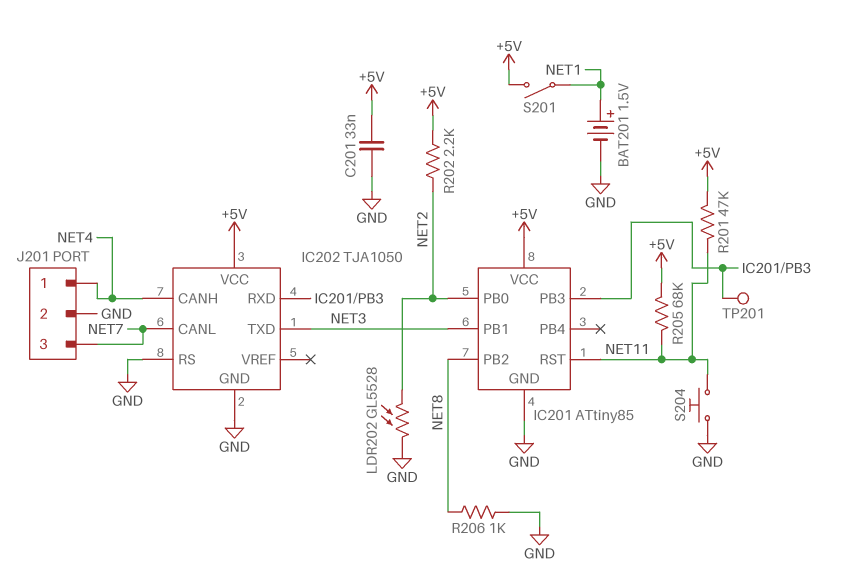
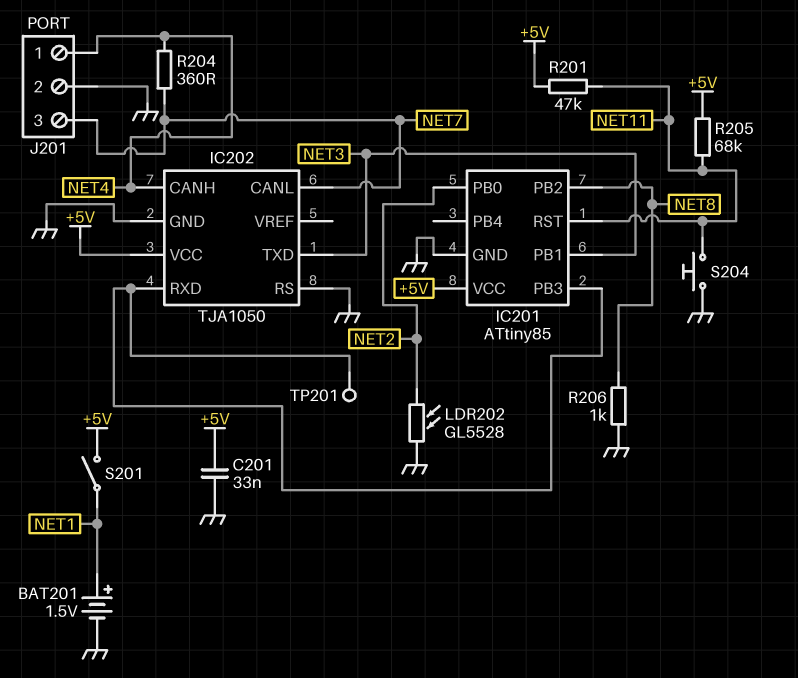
R202: 2.2k (+5V, NET2) -> none
R204: none -> 360 (NET4, NET7)

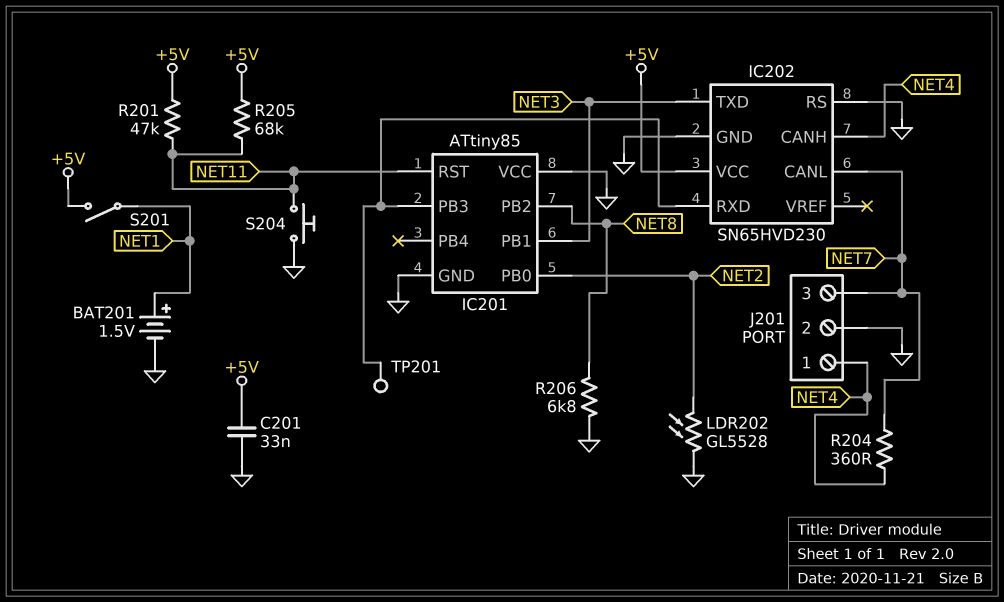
IC201 pin VCC: +5V -> GND
IC202: TJA1050 -> SN65HVD230
R206: 1k (GND, NET8) -> 6.8k (GND, NET8)

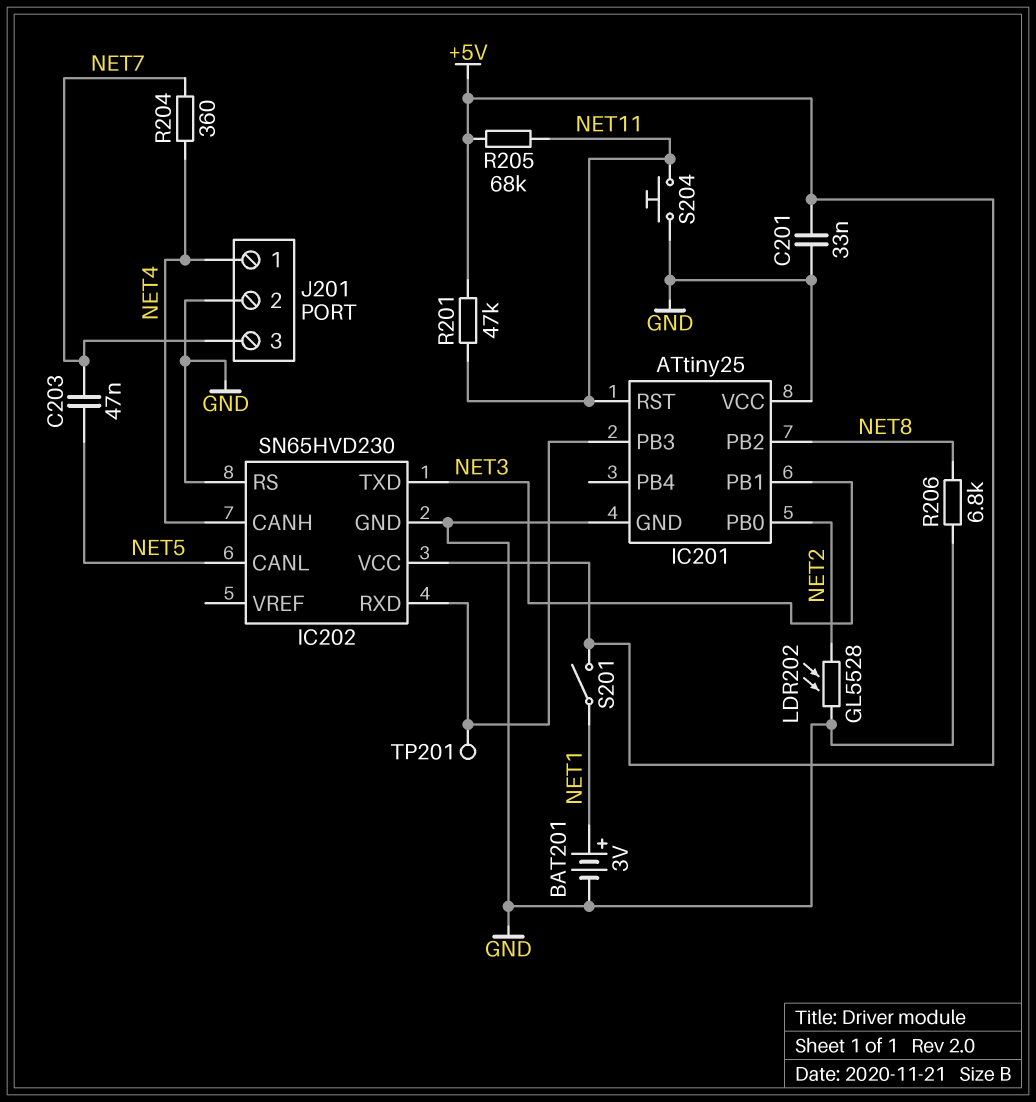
BAT201: 1.5V (plus NET1, minus GND) -> 3V (plus NET1, minus GND)
C203: none -> 47nF (NET5, NET7)
IC201: ATtiny85 -> ATtiny25
IC202 pin CANL: NET7 -> NET5

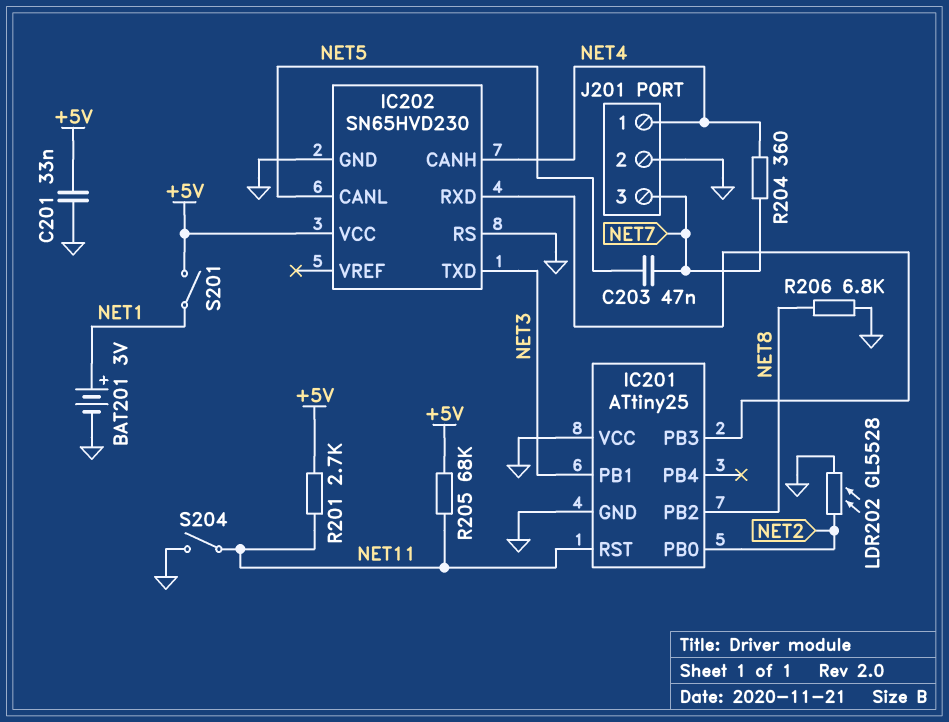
R201: 47k (+5V, NET11) -> 2.7k (+5V, NET11)
S204: button (GND, NET11) -> switch (GND, NET11)
TP201: test point (IC201/PB3) -> none

